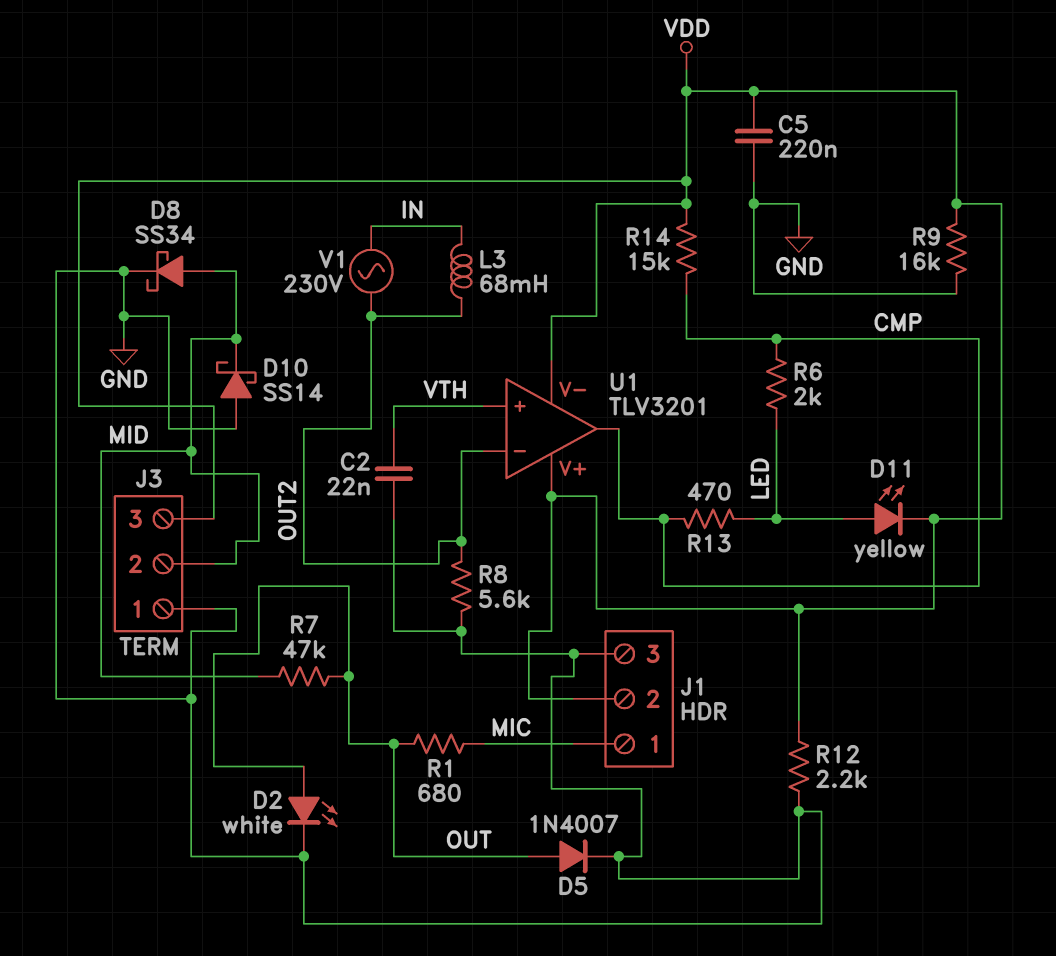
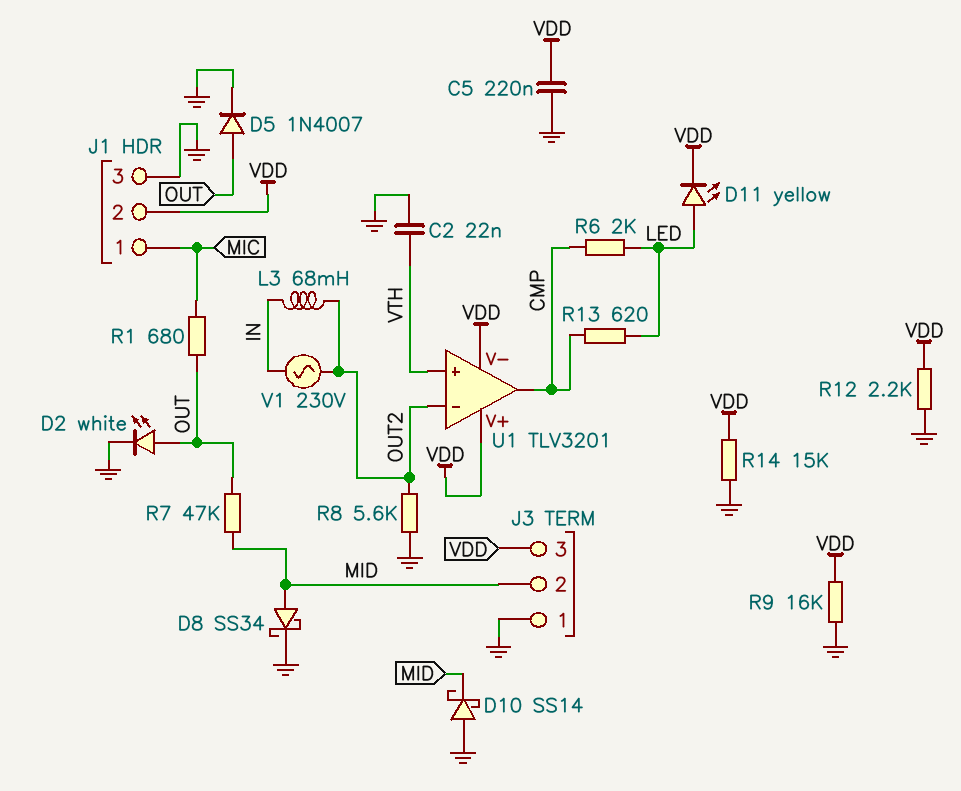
R13: 470 (CMP, LED) -> 620 (CMP, LED)
R14: 15k (CMP, VDD) -> 15k (GND, VDD)

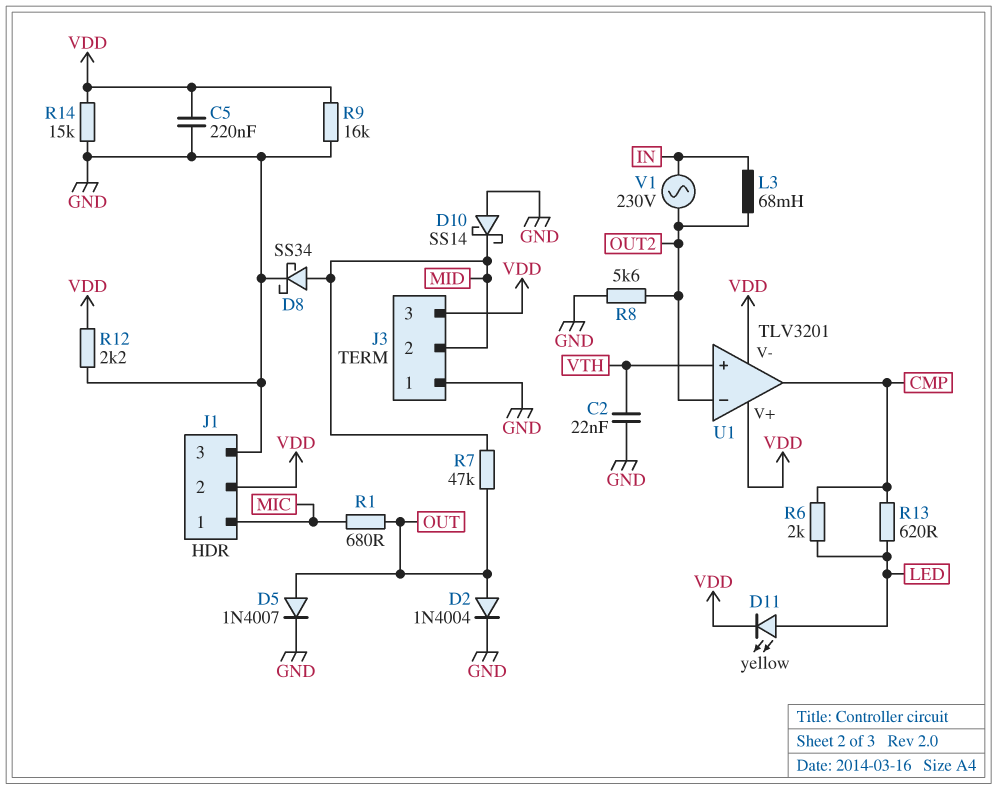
D2: LED white (A OUT, K GND) -> diode 1N4004 (A OUT, K GND)

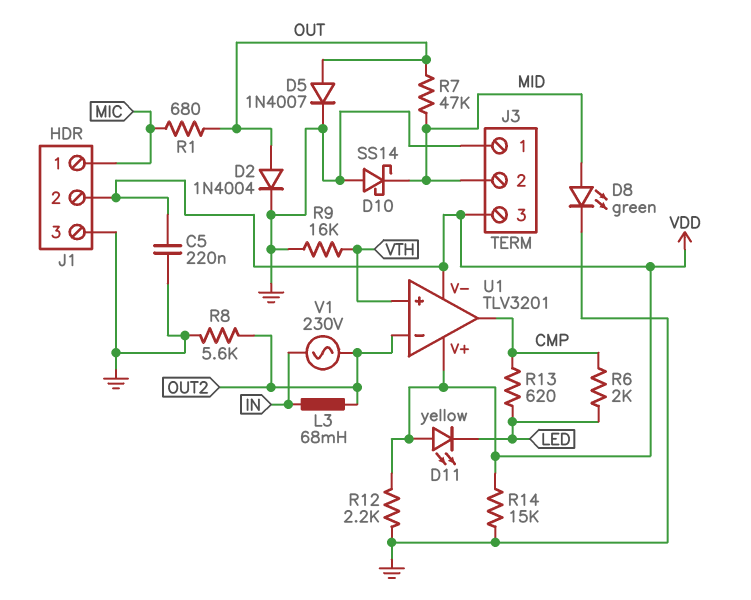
C2: 22nF (GND, VTH) -> none
D8: schottky SS34 (A MID, K GND) -> LED green (A MID, K GND)
D11: LED yellow (A LED, K VDD) -> LED yellow (A VDD, K LED)
R9: 16k (GND, VDD) -> 16k (GND, VTH)

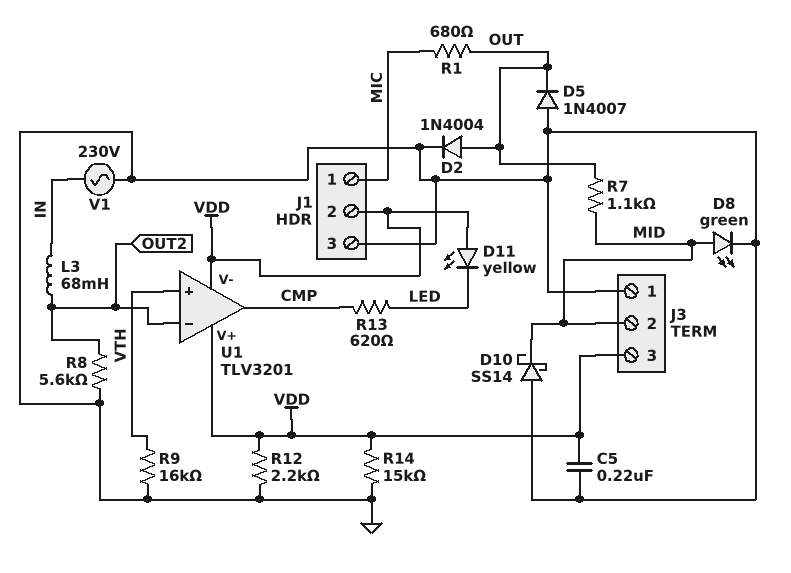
D5: diode 1N4007 (A OUT, K GND) -> diode 1N4007 (A GND, K OUT)
R6: 2k (CMP, LED) -> none
R7: 47k (MID, OUT) -> 1.1k (MID, OUT)
V1: AC 230V (IN, OUT2) -> AC 230V (GND, IN)

